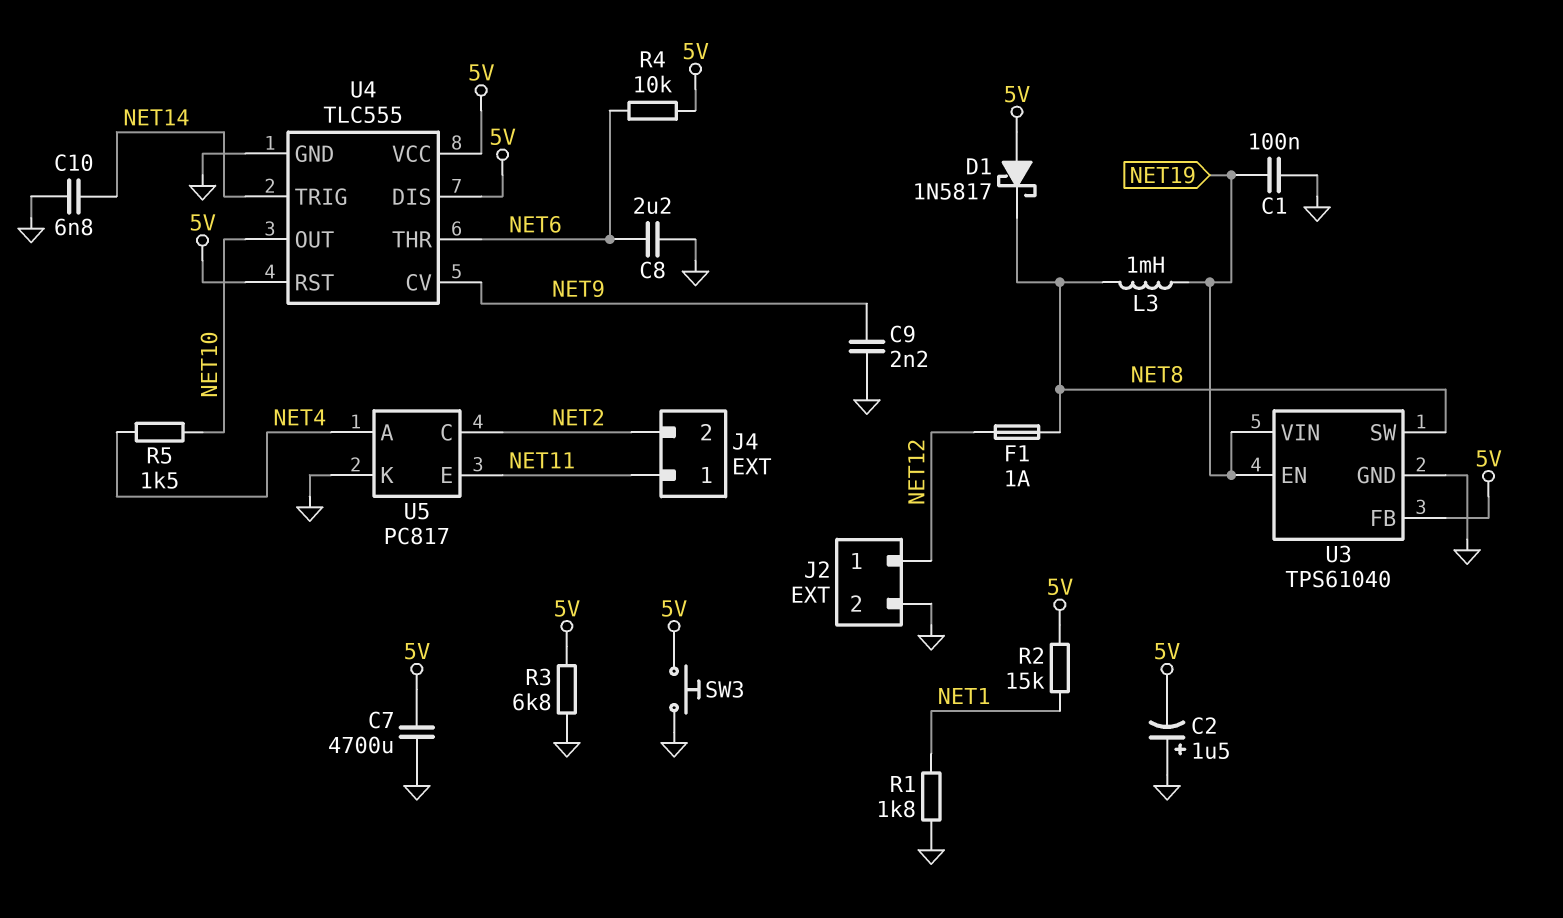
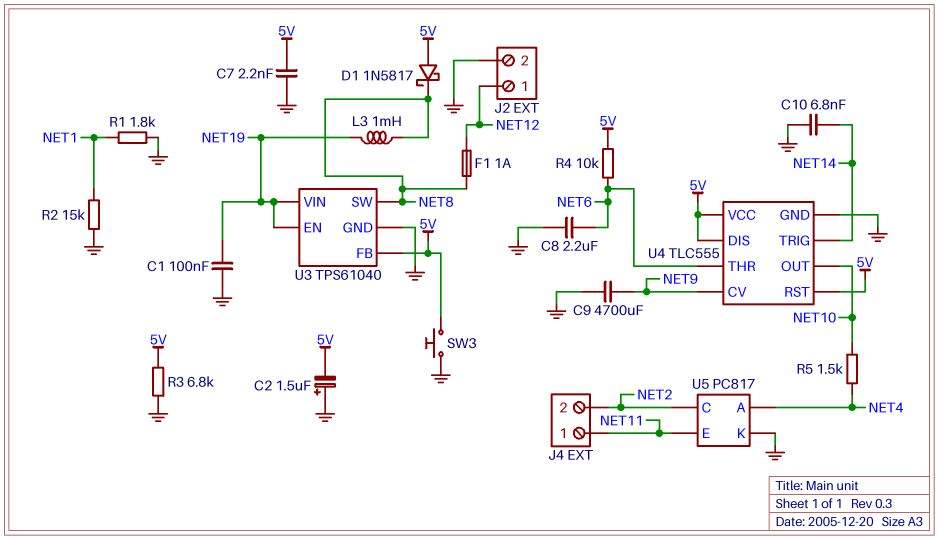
C7: 4700uF (5V, GND) -> 2.2nF (5V, GND)
C9: 2.2nF (GND, NET9) -> 4700uF (GND, NET9)
R2: 15k (5V, NET1) -> 15k (GND, NET1)

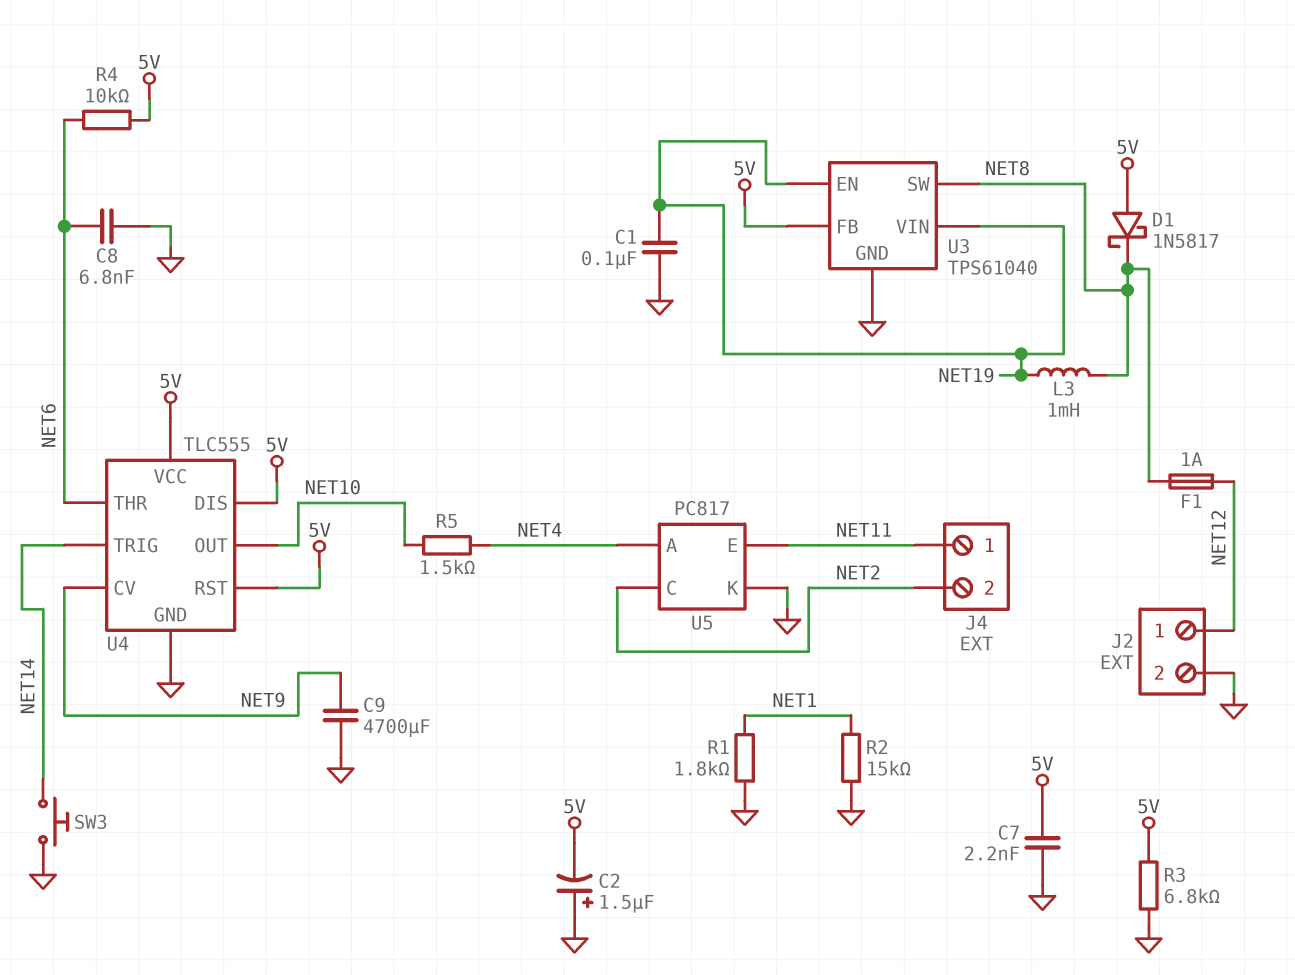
C8: 2.2uF (GND, NET6) -> 6.8nF (GND, NET6)
C10: 6.8nF (GND, NET14) -> none
SW3: button (5V, GND) -> button (GND, NET14)

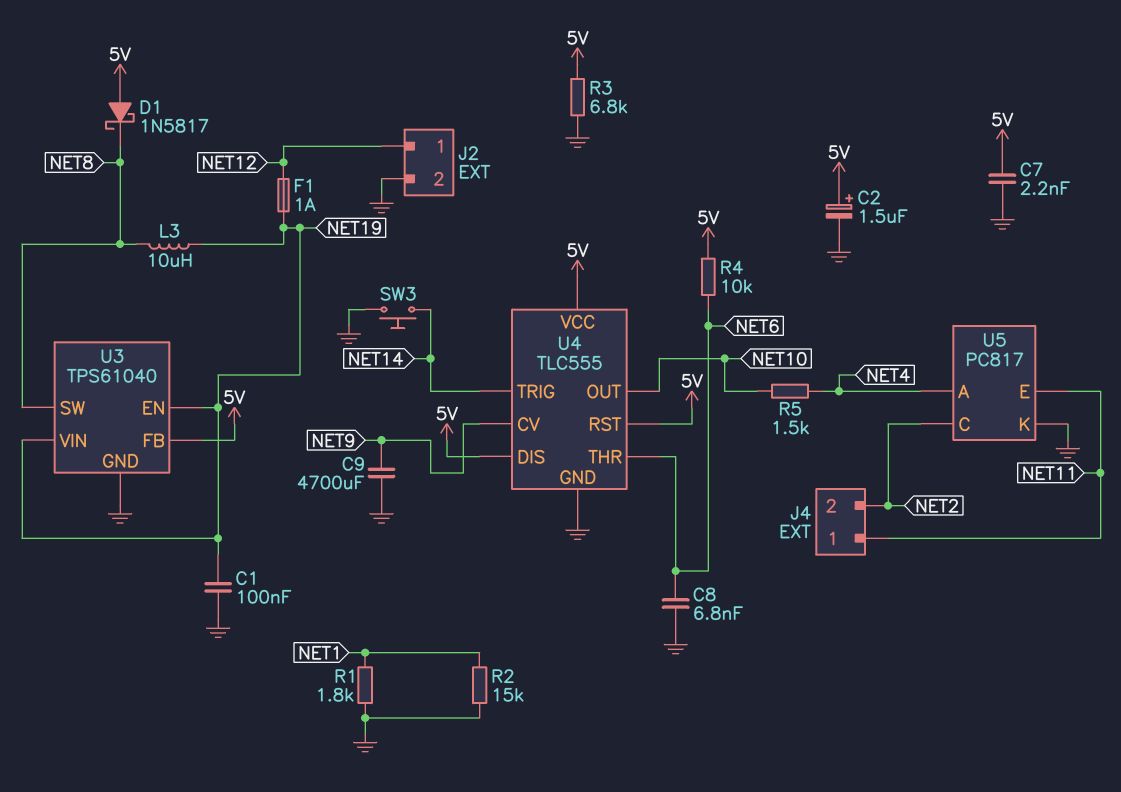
C2: 1.5uF (plus GND, minus 5V) -> 1.5uF (plus 5V, minus GND)
F1: 1A (NET8, NET12) -> 1A (NET12, NET19)
L3: 1mH (NET8, NET19) -> 10uH (NET8, NET19)

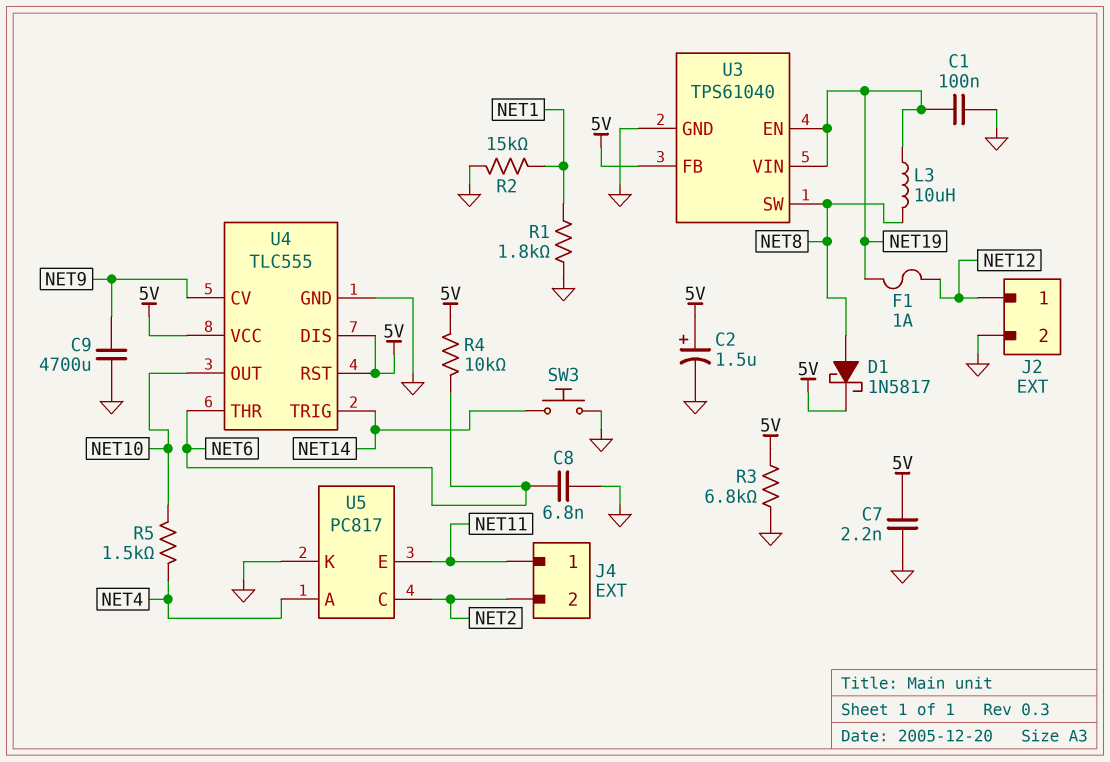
D1: schottky 1N5817 (A 5V, K NET8) -> schottky 1N5817 (A NET8, K 5V)

